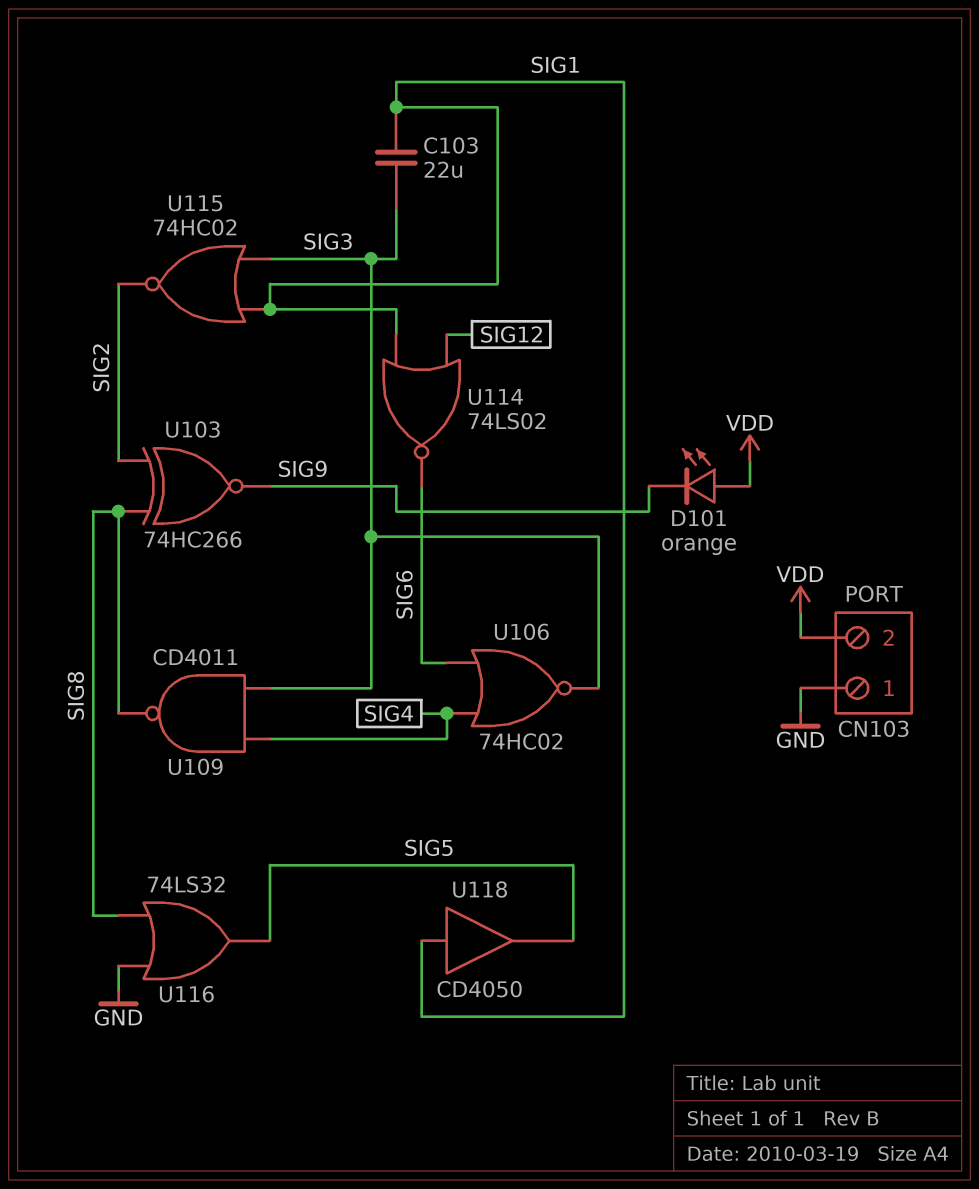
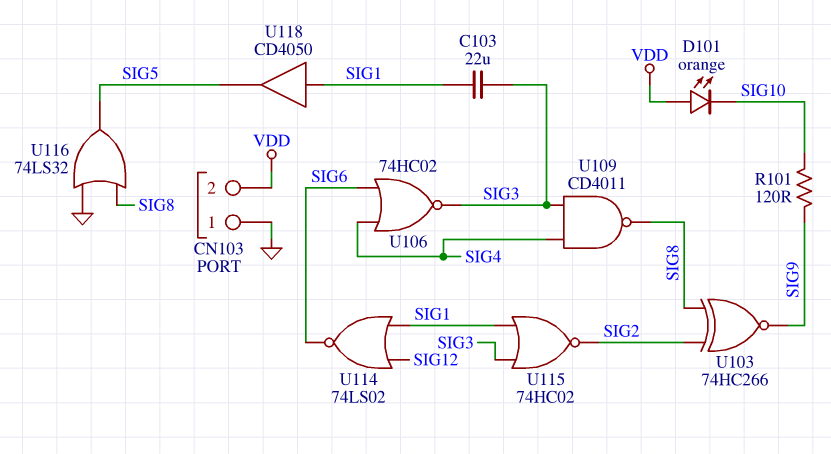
D101: LED orange (A VDD, K SIG9) -> LED orange (A VDD, K SIG10)
R101: none -> 120 (SIG9, SIG10)

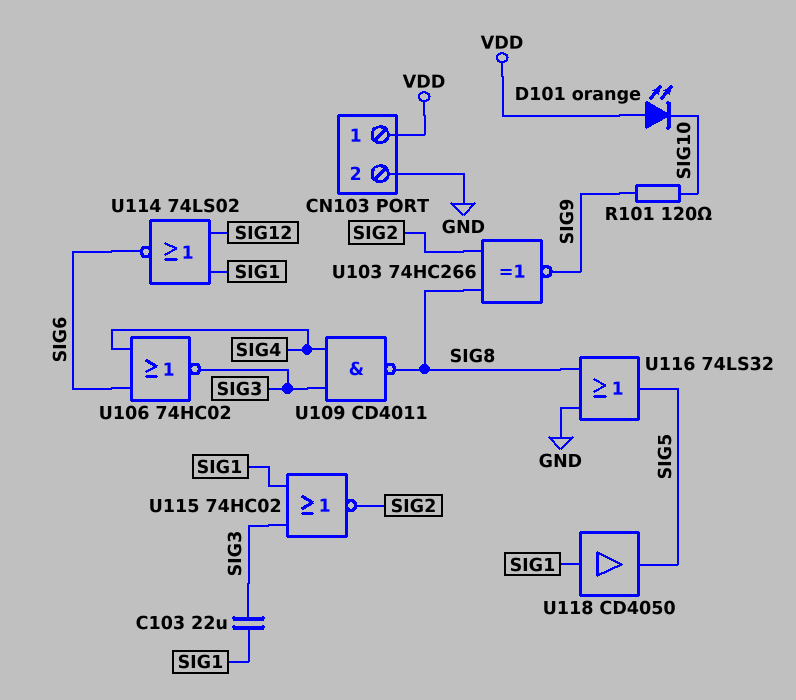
CN103 pin 1: GND -> VDD
CN103 pin 2: VDD -> GND

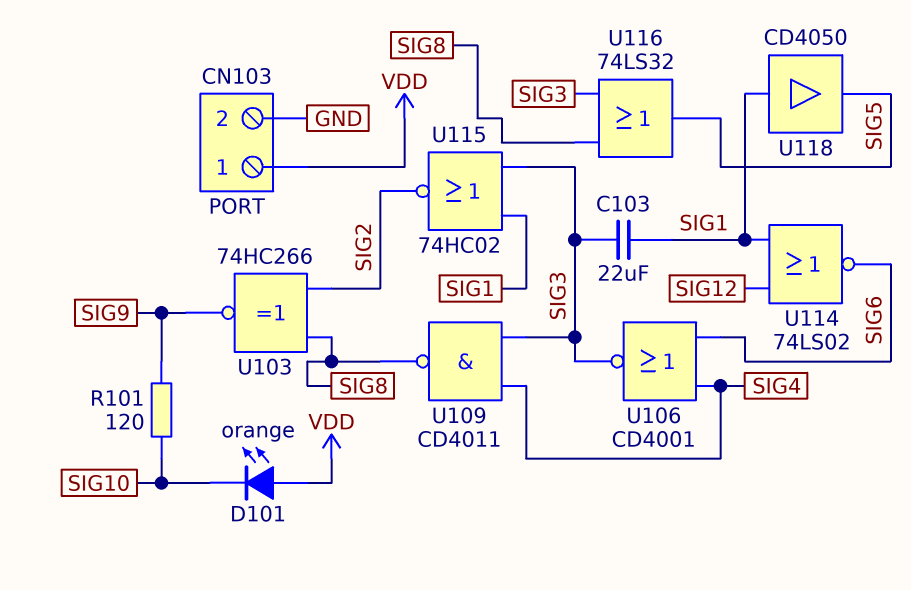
U106: NOR 74HC02 (in SIG4, in SIG6, out SIG3) -> NOR CD4001 (in SIG4, in SIG6, out SIG3)
U116: OR 74LS32 (in GND, in SIG8, out SIG5) -> OR 74LS32 (in SIG3, in SIG8, out SIG5)

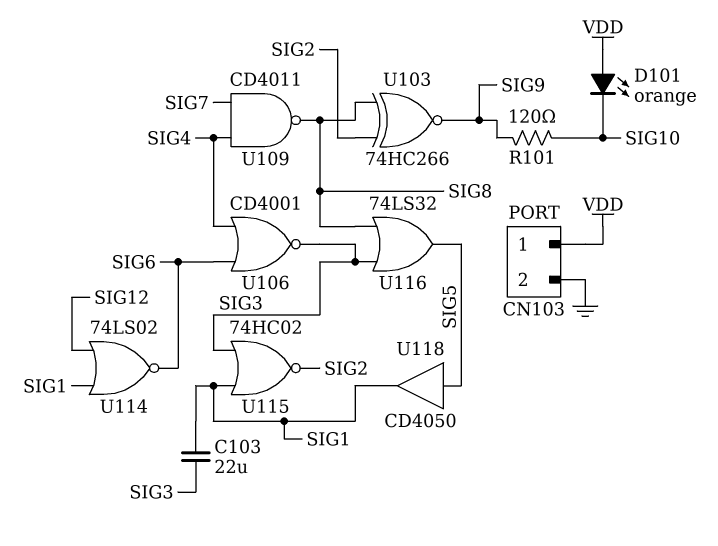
U109: NAND CD4011 (in SIG3, in SIG4, out SIG8) -> NAND CD4011 (in SIG4, in SIG7, out SIG8)
U118: buffer CD4050 (in SIG1, out SIG5) -> buffer CD4050 (in SIG5, out SIG1)

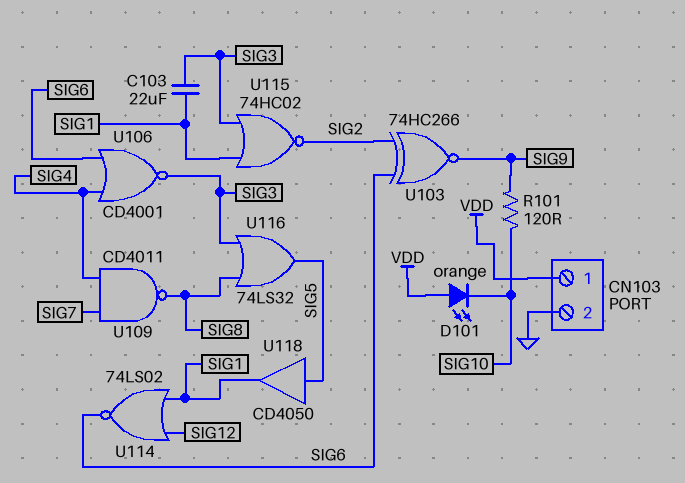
U103: XNOR 74HC266 (in SIG2, in SIG8, out SIG9) -> XNOR 74HC266 (in SIG2, in SIG6, out SIG9)

